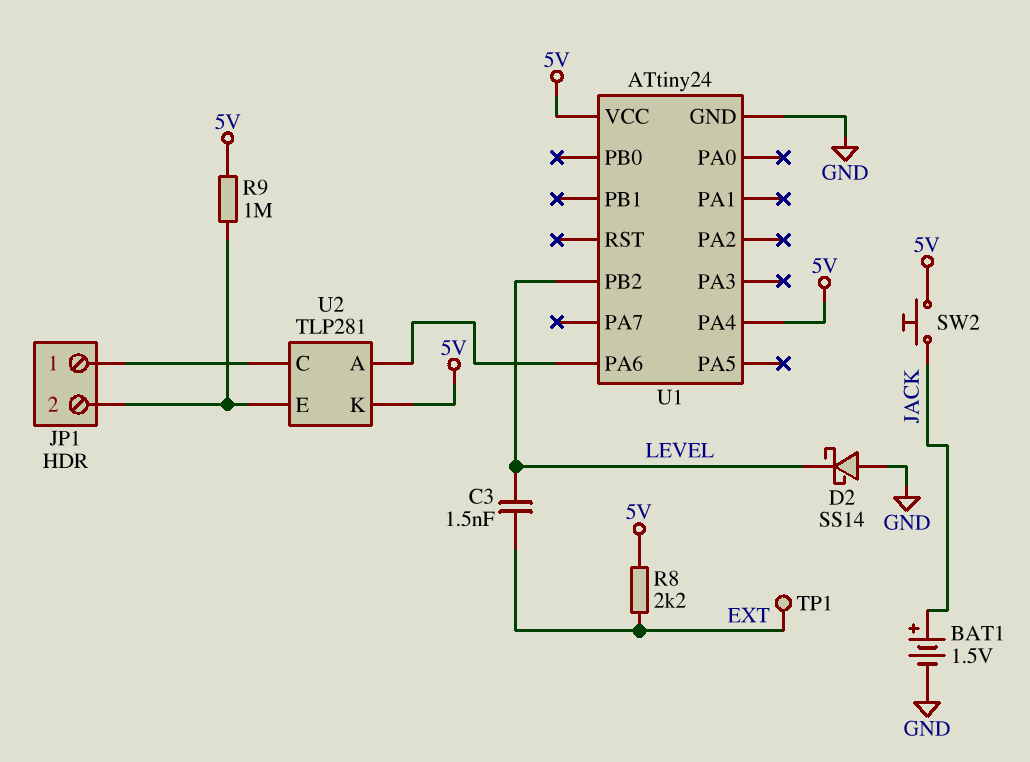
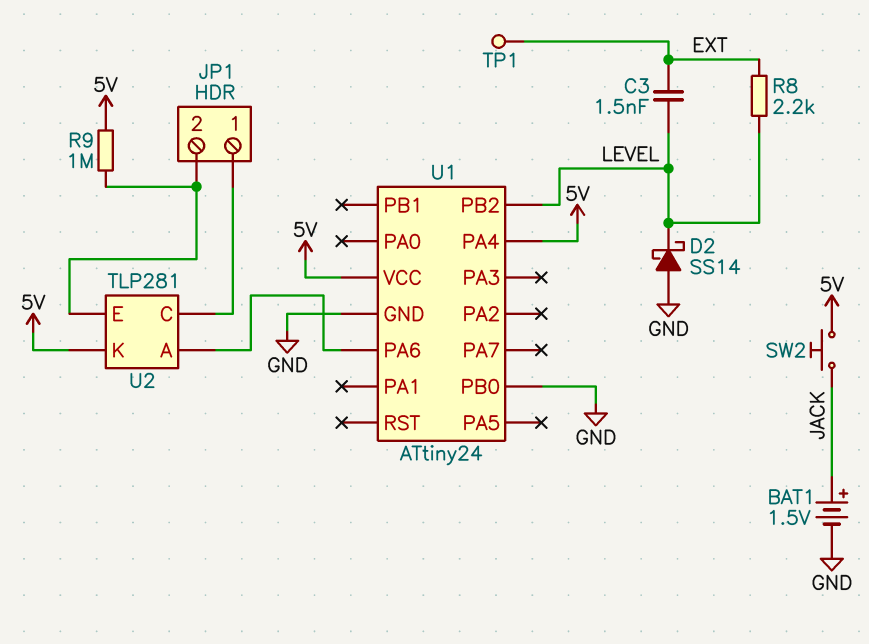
R8: 2.2k (5V, EXT) -> 2.2k (EXT, LEVEL)
U1 pin PB0: none -> GND

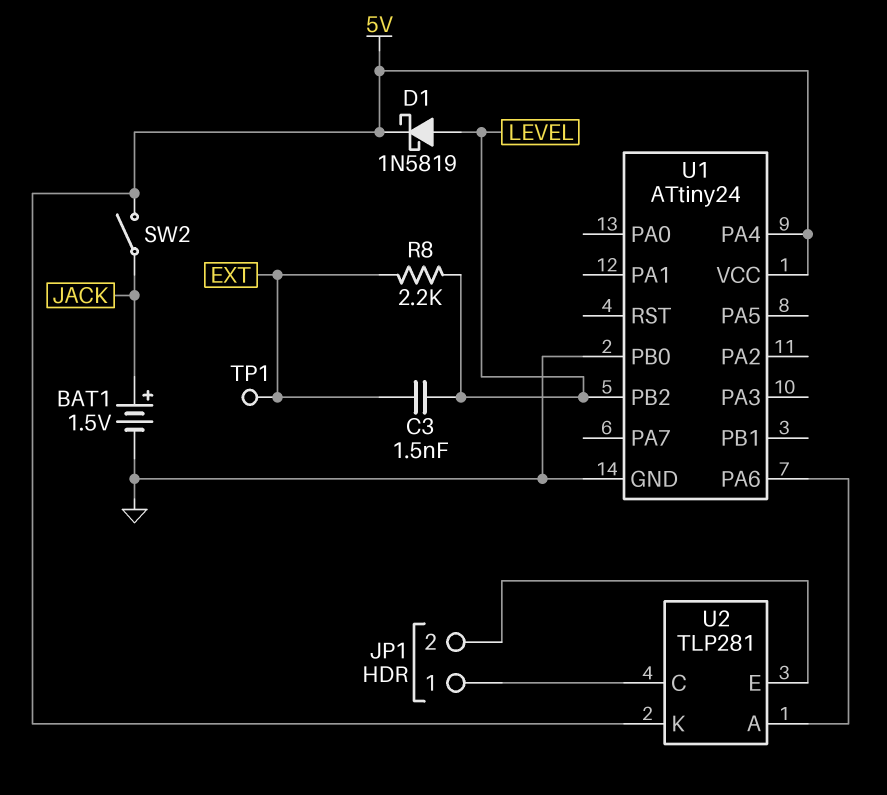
D1: none -> schottky 1N5819 (A LEVEL, K 5V)
D2: schottky SS14 (A GND, K LEVEL) -> none
R9: 1M (5V, JP1/2) -> none
SW2: button (5V, JACK) -> switch (5V, JACK)

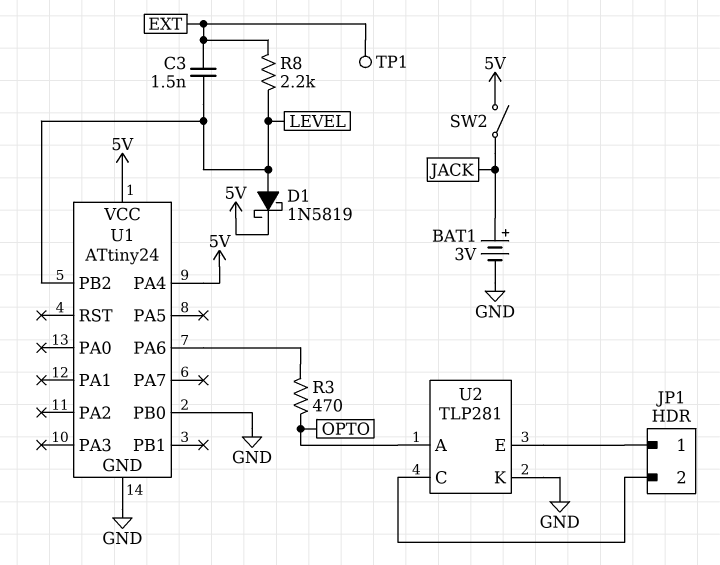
BAT1: 1.5V (plus JACK, minus GND) -> 3V (plus JACK, minus GND)
R3: none -> 470 (OPTO, U1/PA6)
U2 pin A: U1/PA6 -> OPTO
U2 pin C: JP1/1 -> JP1/2
U2 pin E: JP1/2 -> JP1/1
U2 pin K: 5V -> GND

